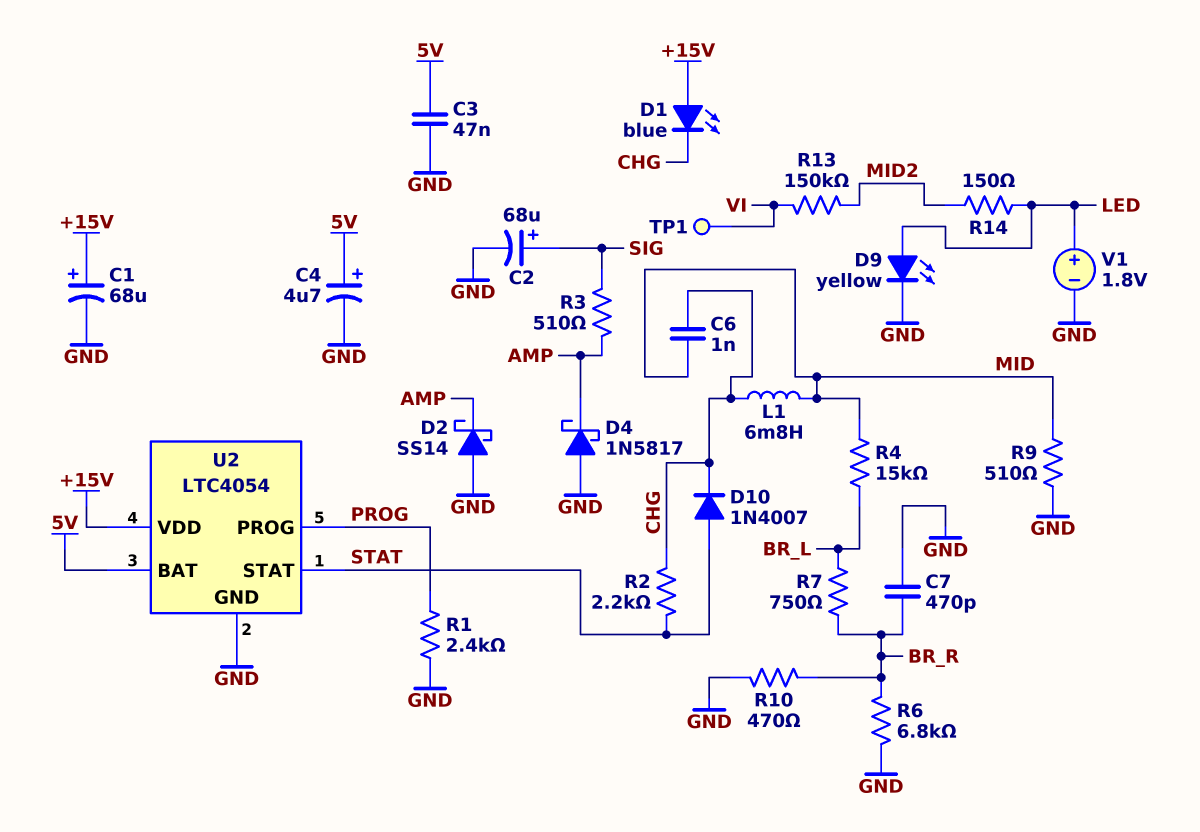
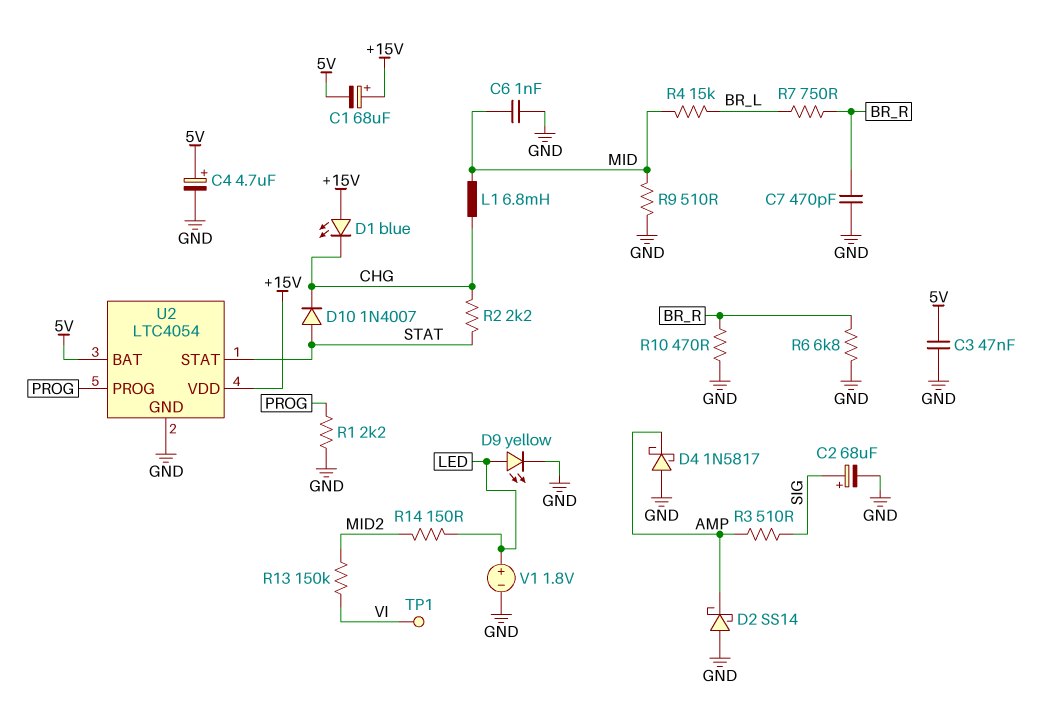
C1: 68uF (plus +15V, minus GND) -> 68uF (plus +15V, minus 5V)
C6: 1nF (CHG, MID) -> 1nF (GND, MID)
R1: 2.4k (GND, PROG) -> 2.2k (GND, PROG)

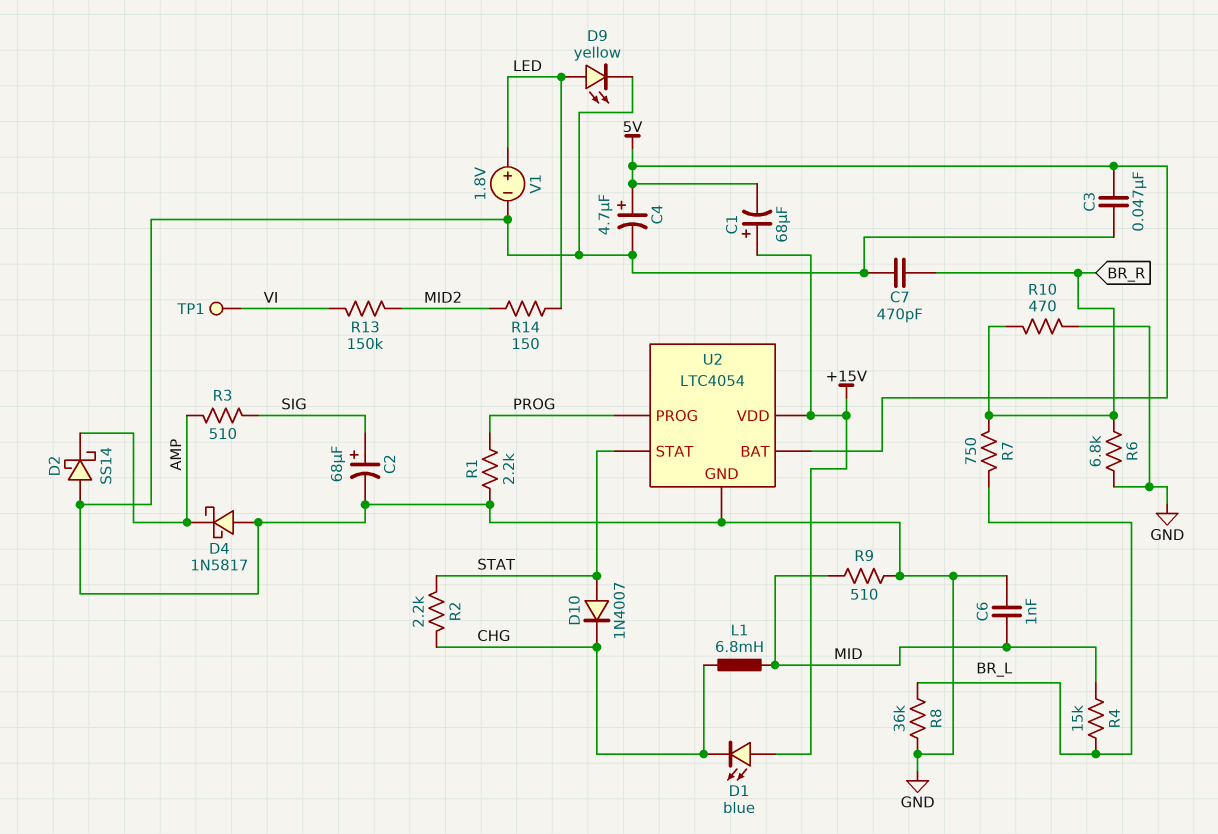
R8: none -> 36k (BR_L, GND)

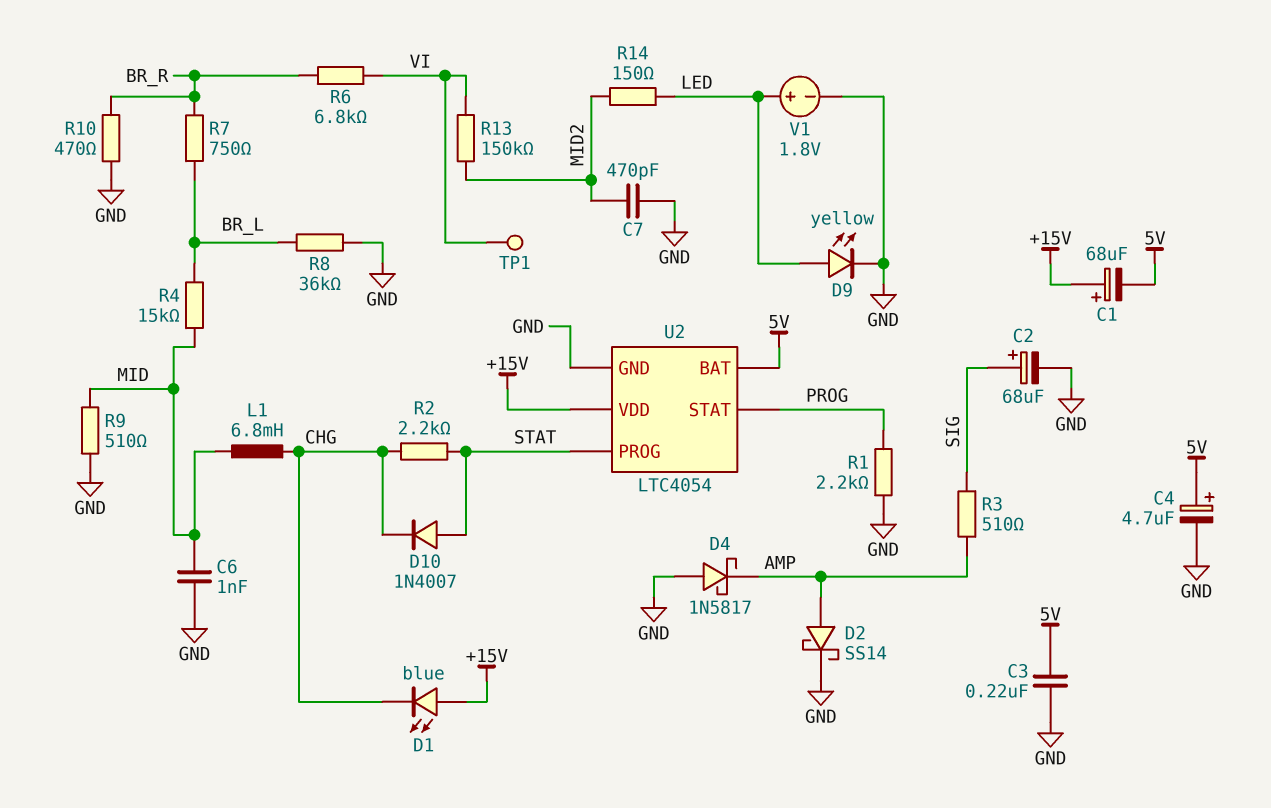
C3: 47nF (5V, GND) -> 220nF (5V, GND)
C7: 470pF (BR_R, GND) -> 470pF (GND, MID2)
D2: schottky SS14 (A GND, K AMP) -> schottky SS14 (A AMP, K GND)
R6: 6.8k (BR_R, GND) -> 6.8k (BR_R, VI)
U2 pin PROG: PROG -> STAT
U2 pin STAT: STAT -> PROG

